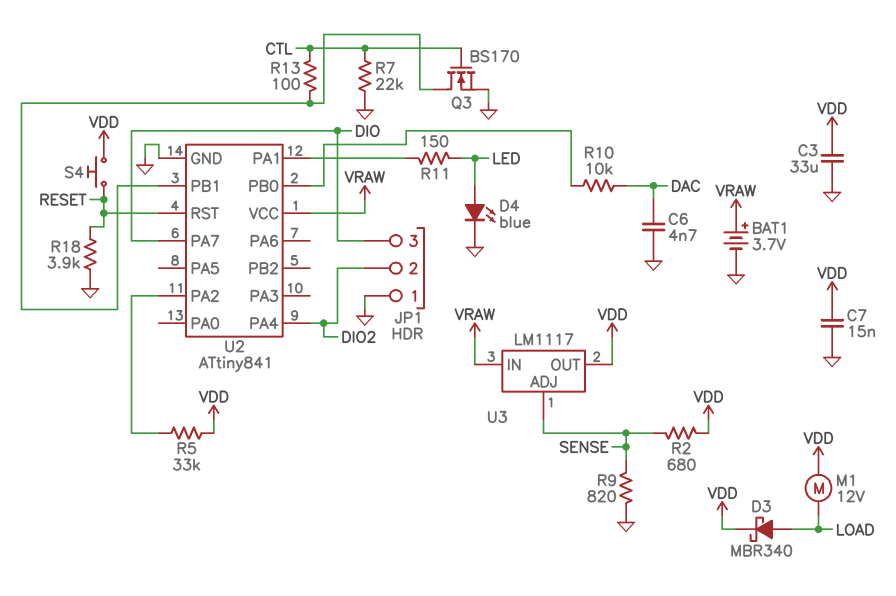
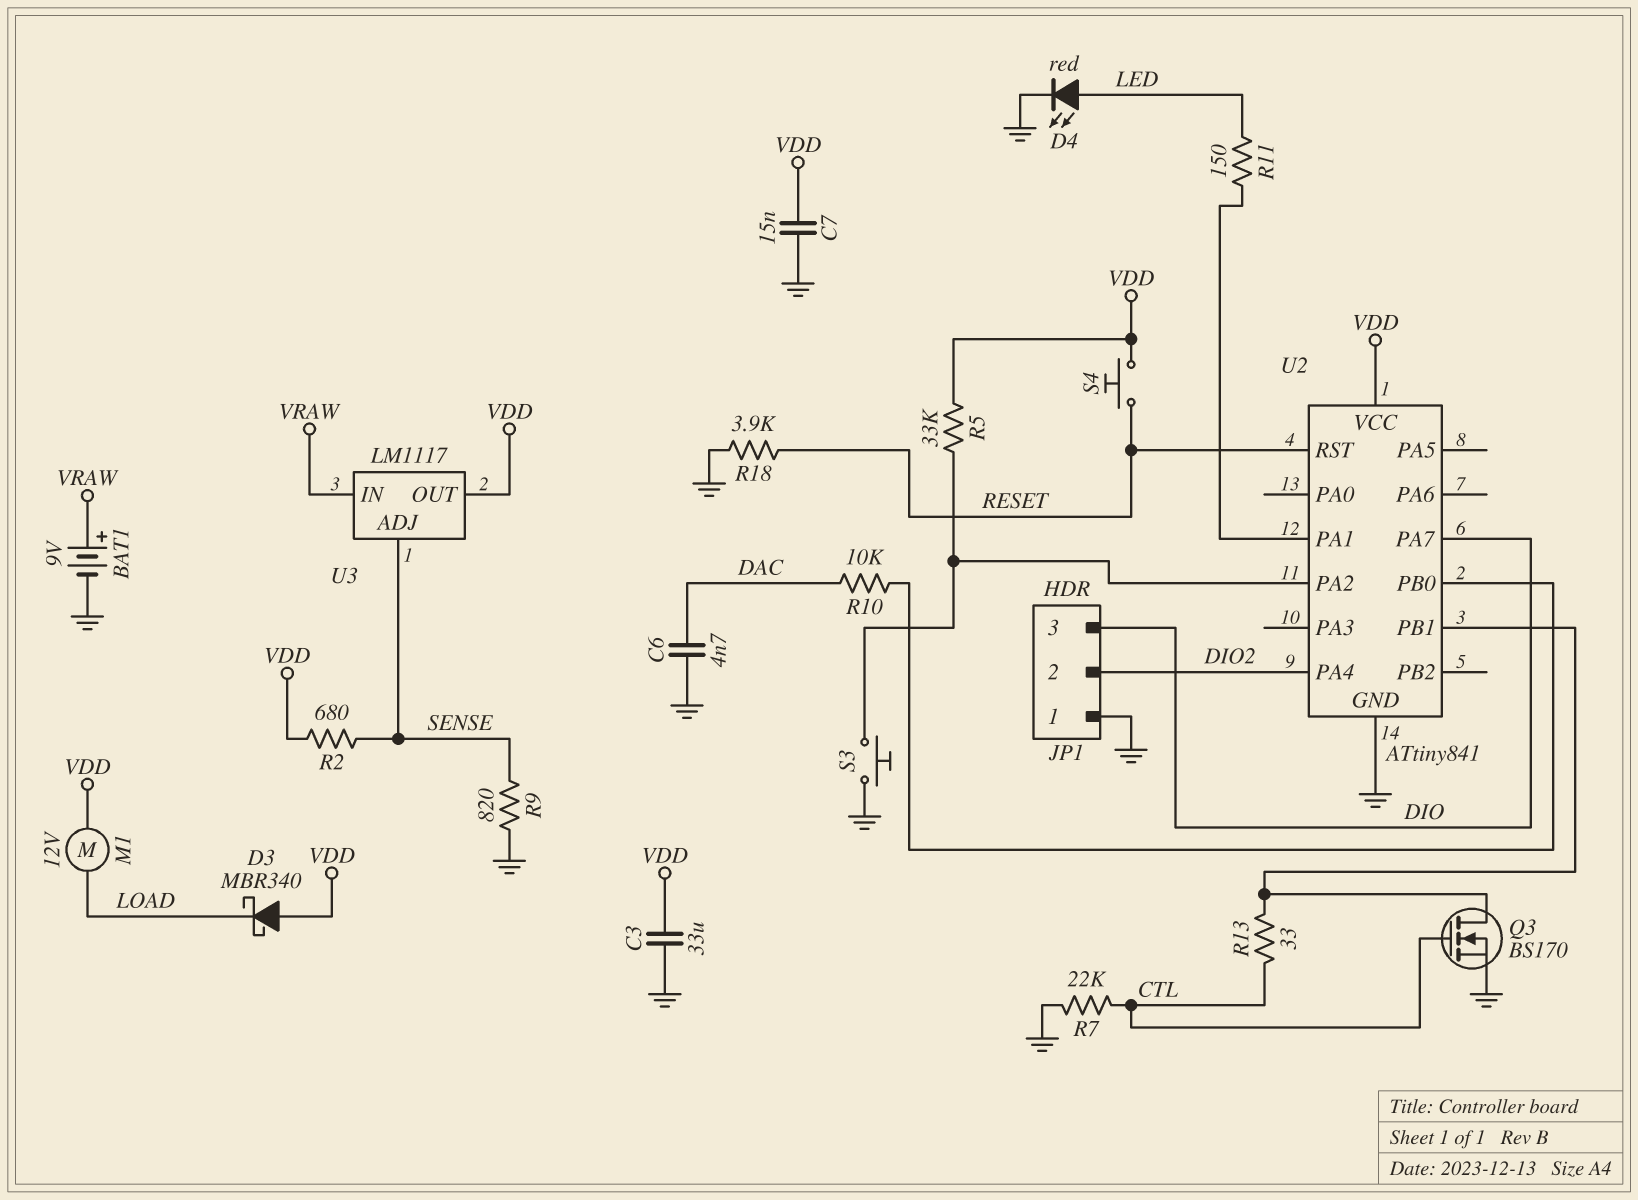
BAT1: 3.7V (plus VRAW, minus GND) -> 9V (plus VRAW, minus GND)
D3: schottky MBR340 (A LOAD, K VDD) -> schottky MBR340 (A VDD, K LOAD)
D4: LED blue (A LED, K GND) -> LED red (A LED, K GND)
R13: 100 (CTL, U2/PB1) -> 33 (CTL, U2/PB1)
S3: none -> button (GND, U2/PA2)
U2 pin VCC: VRAW -> VDD

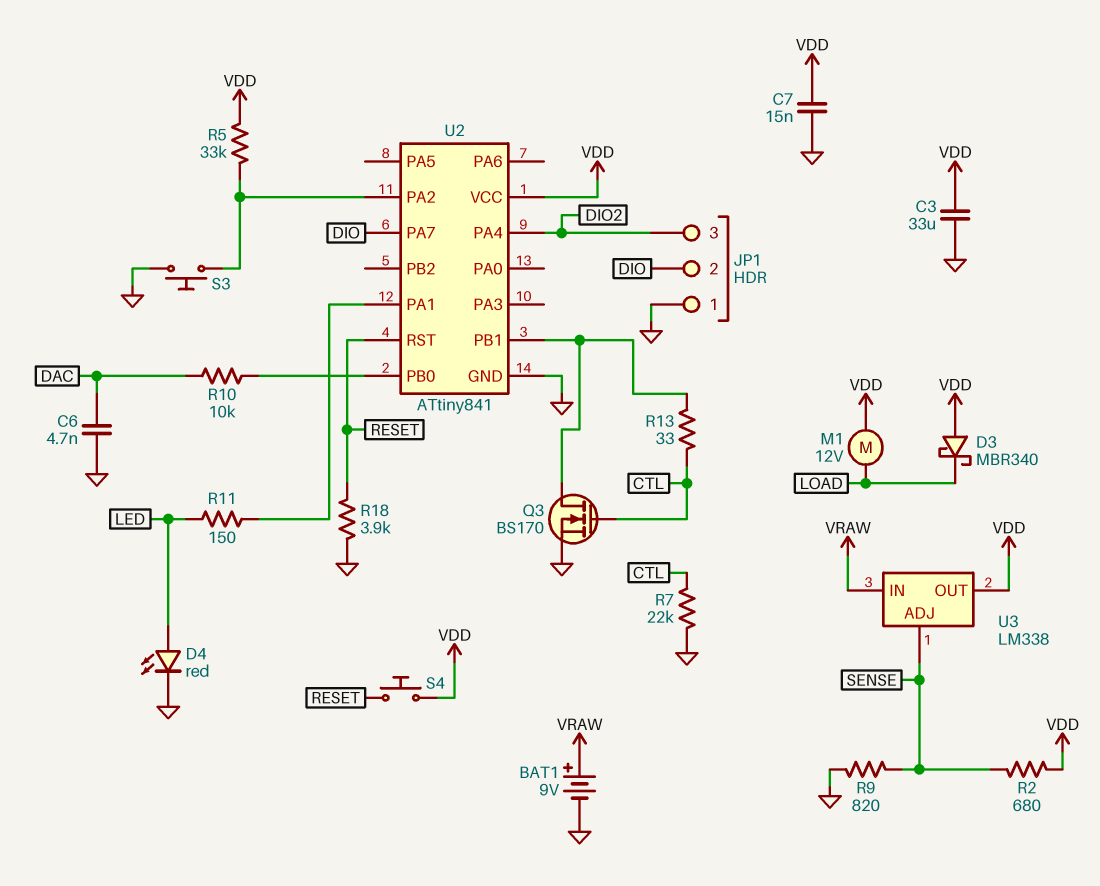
JP1 pin 2: DIO2 -> DIO
JP1 pin 3: DIO -> DIO2
U3: LM1117 -> LM338

